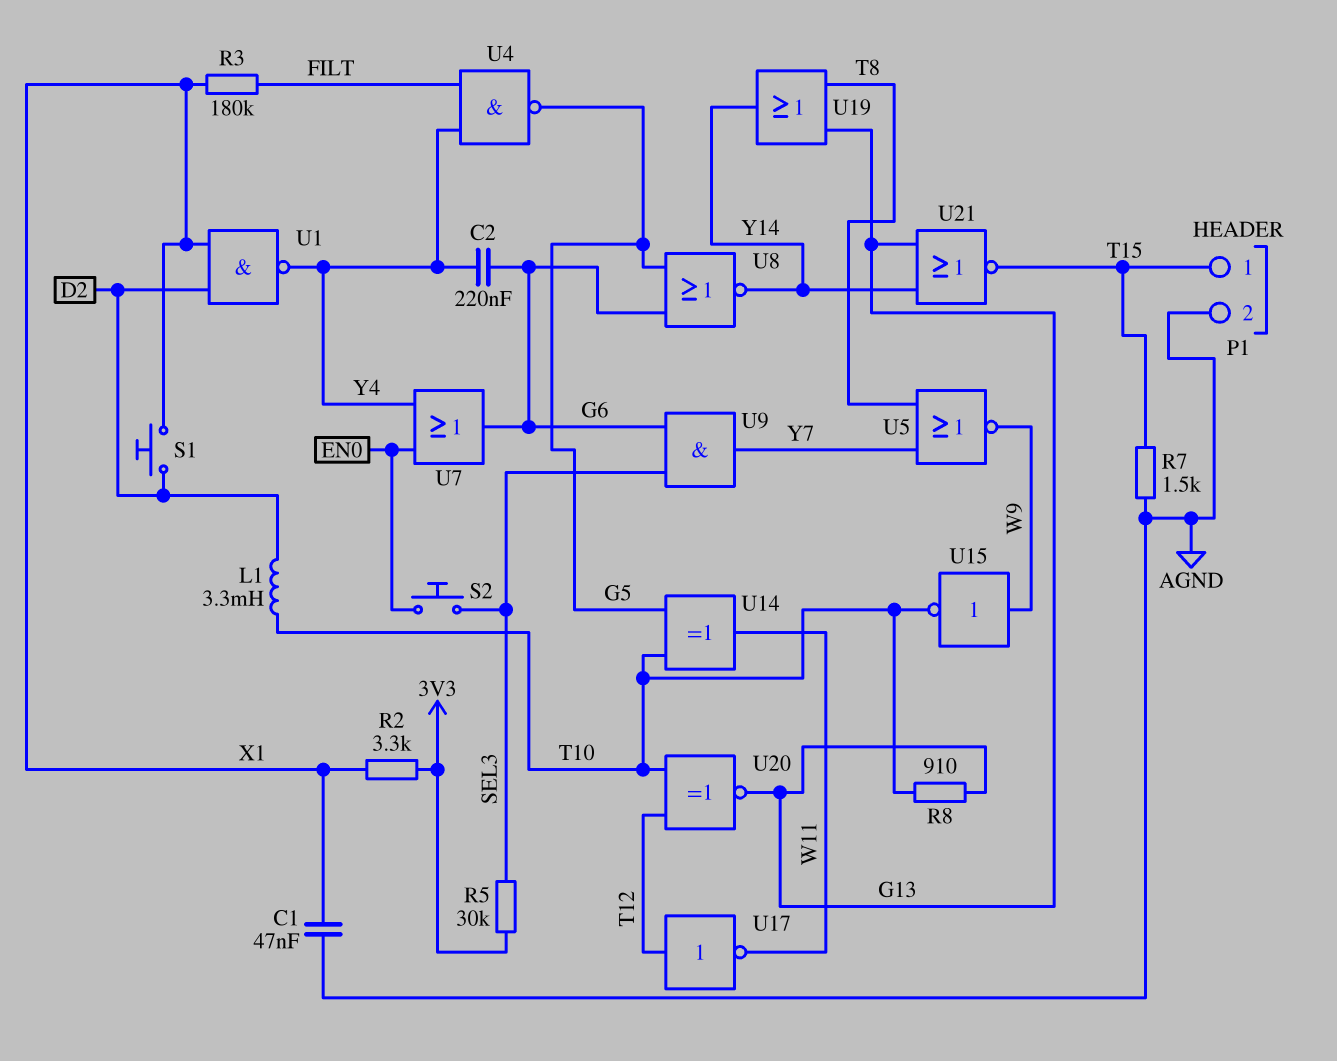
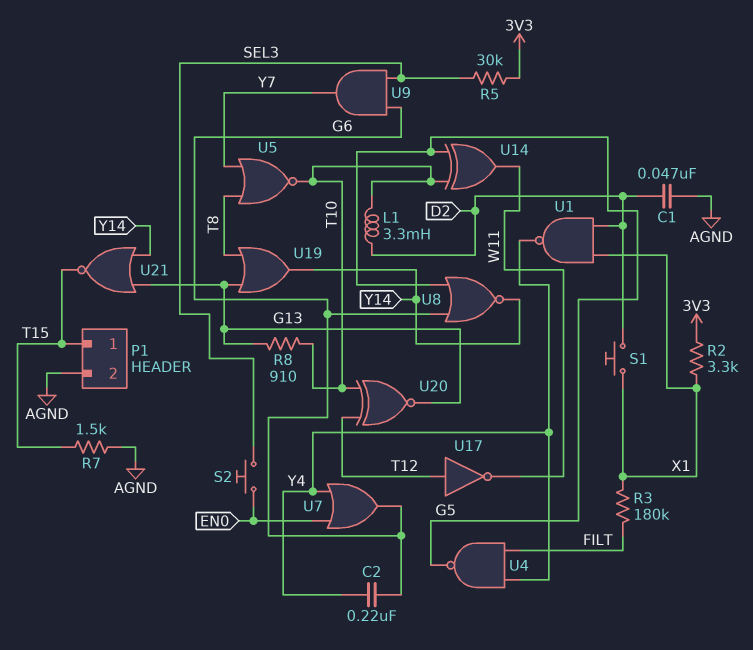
C1: 47nF (AGND, X1) -> 47nF (AGND, D2)
U5: NOR (in T8, in Y7, out W9) -> NOR (in T8, in Y7, out T10)
U15: NOT (in W9, out T10) -> none

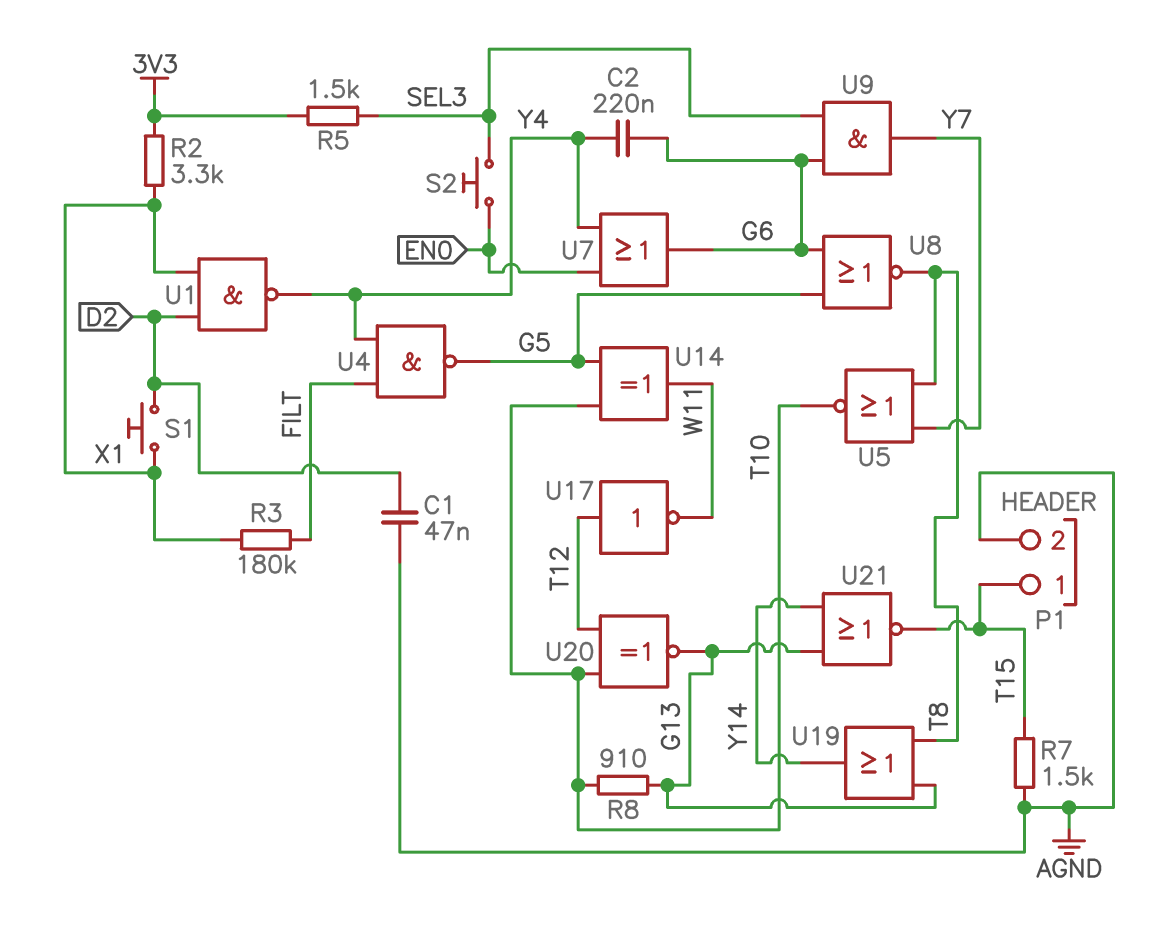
L1: 3.3mH (D2, T10) -> none
R5: 30k (3V3, SEL3) -> 1.5k (3V3, SEL3)
U8: NOR (in G5, in G6, out Y14) -> NOR (in G5, in G6, out T8)

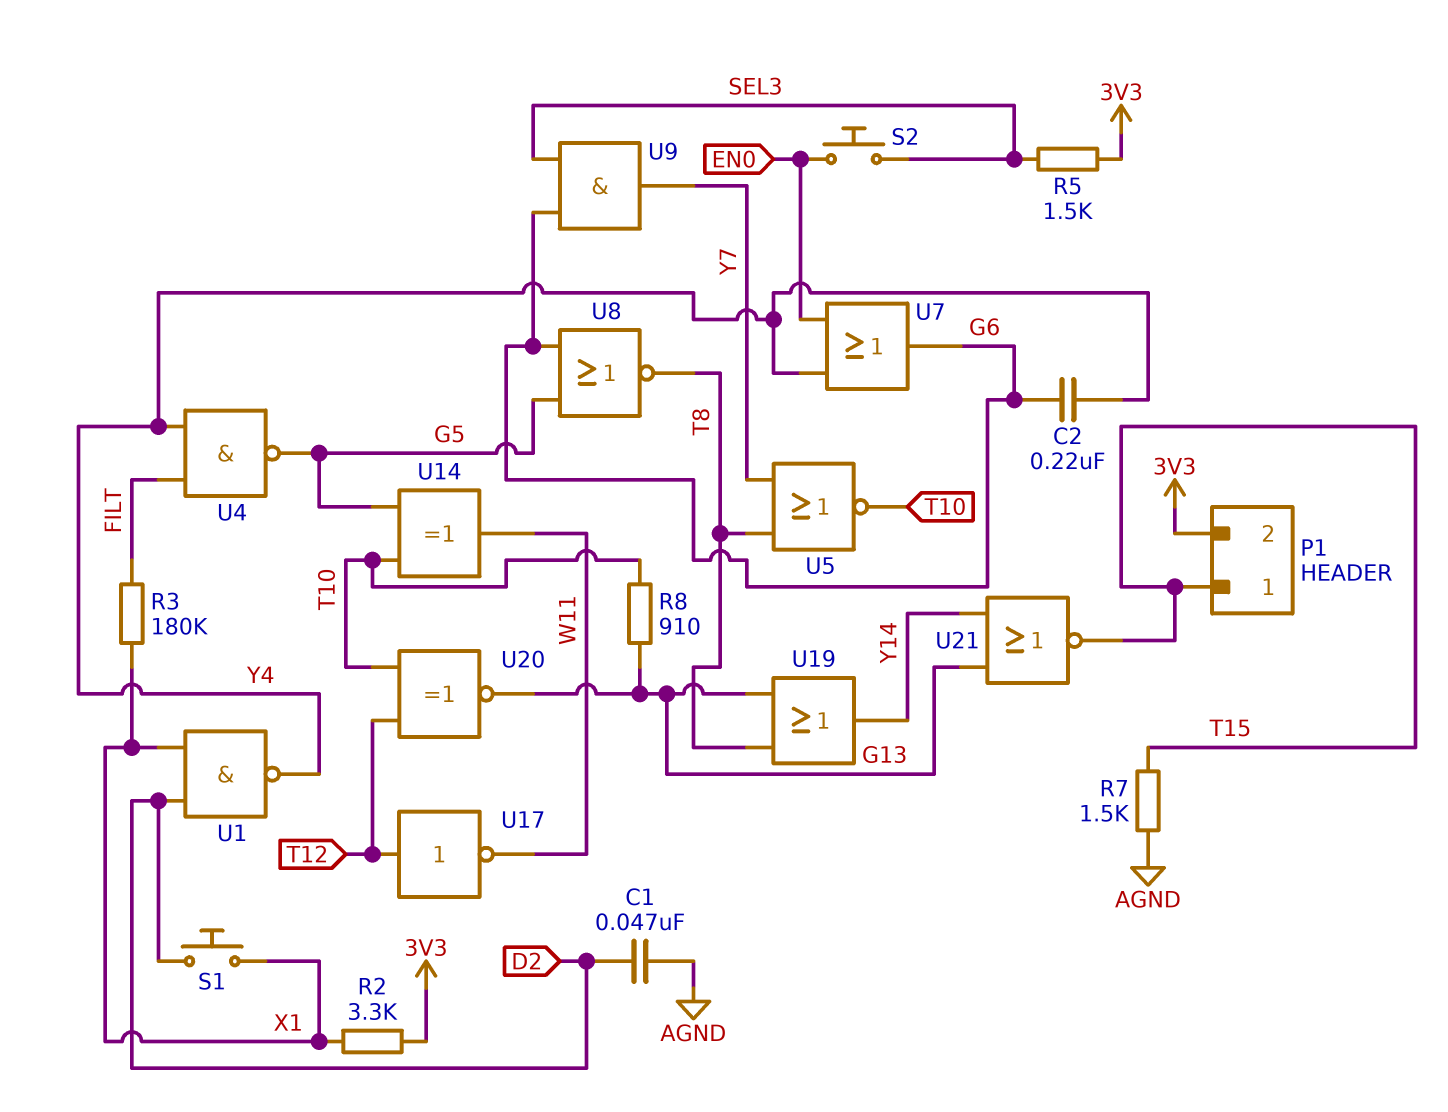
P1 pin 2: AGND -> 3V3

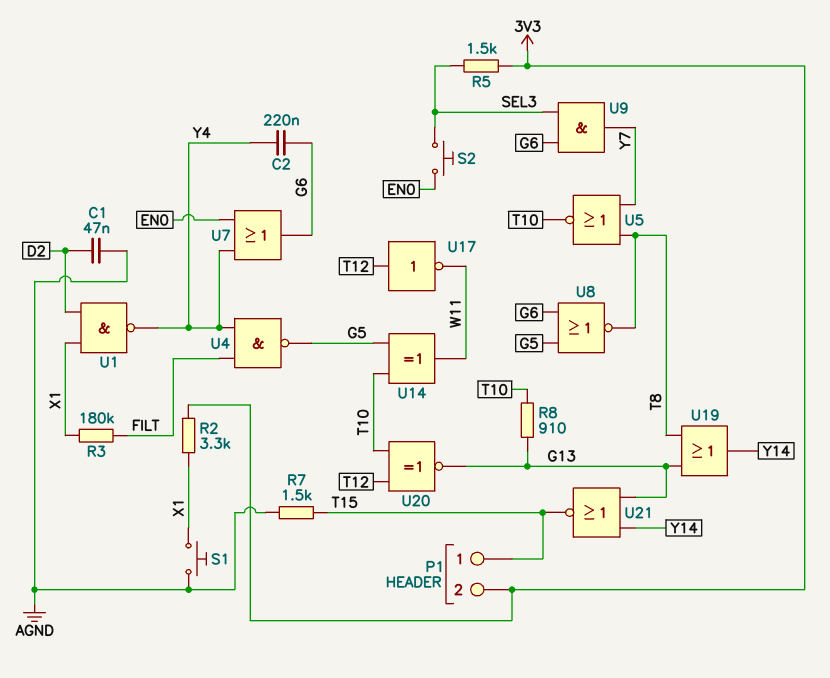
S1: button (D2, X1) -> button (AGND, X1)

